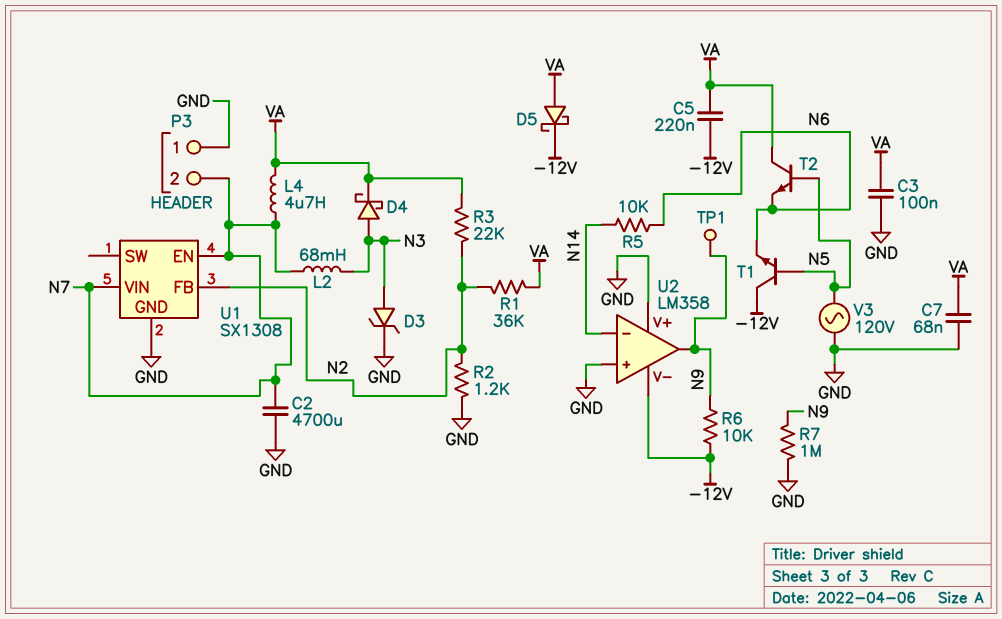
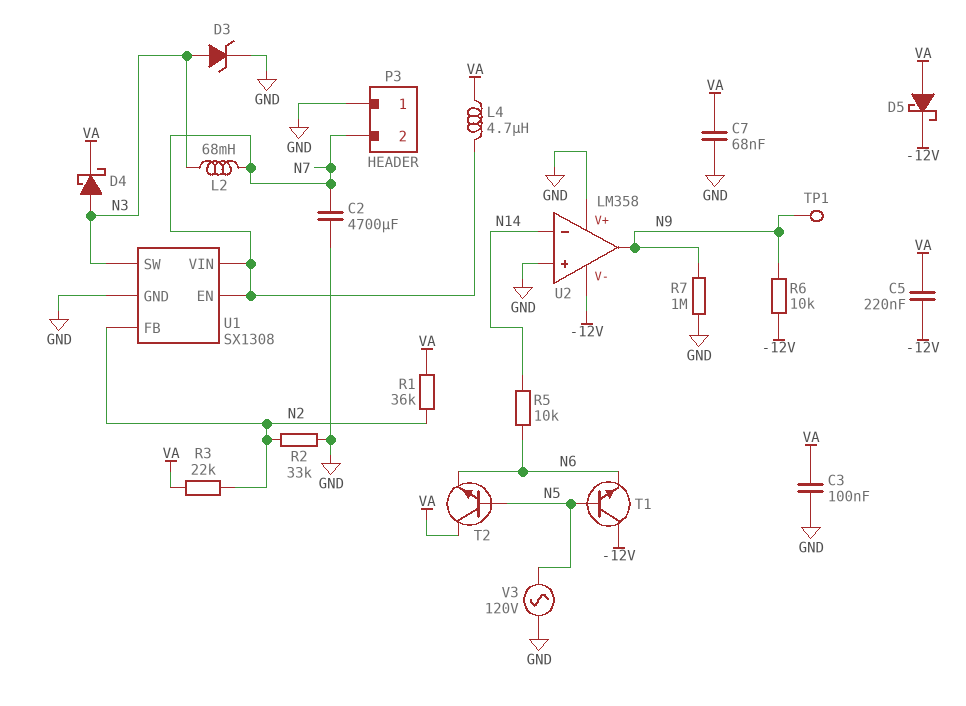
R2: 1.2k (GND, N2) -> 33k (GND, N2)
U1 pin SW: none -> N3

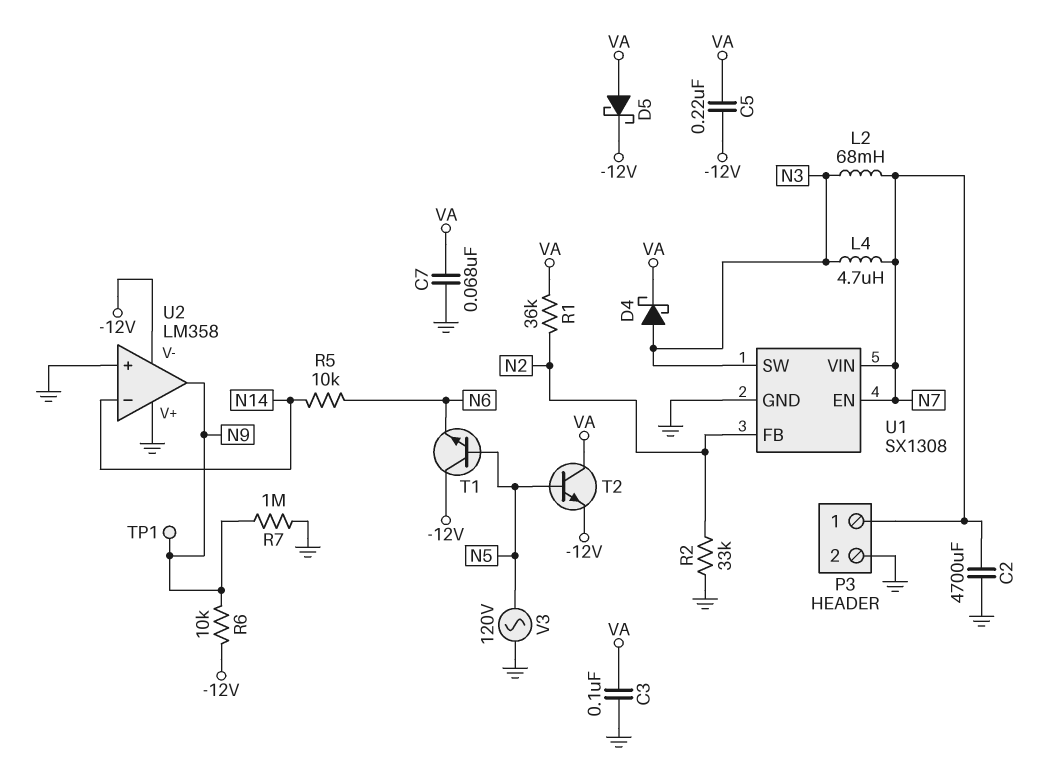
D3: zener (A N3, K GND) -> none
L4: 4.7uH (N7, VA) -> 4.7uH (N3, N7)
P3 pin 1: GND -> N7
P3 pin 2: N7 -> GND
R3: 22k (N2, VA) -> none
T2: NPN (B N5, C VA, E N6) -> NPN (B N5, C VA, E -12V)

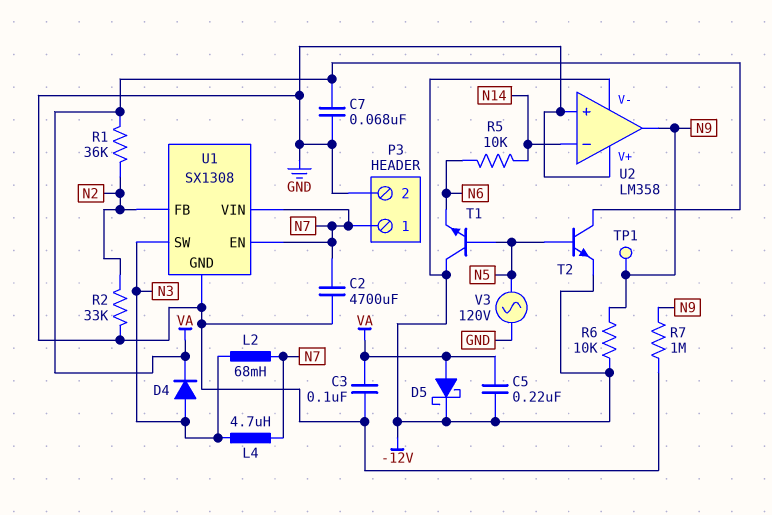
D4: schottky (A N3, K VA) -> diode (A N3, K VA)

